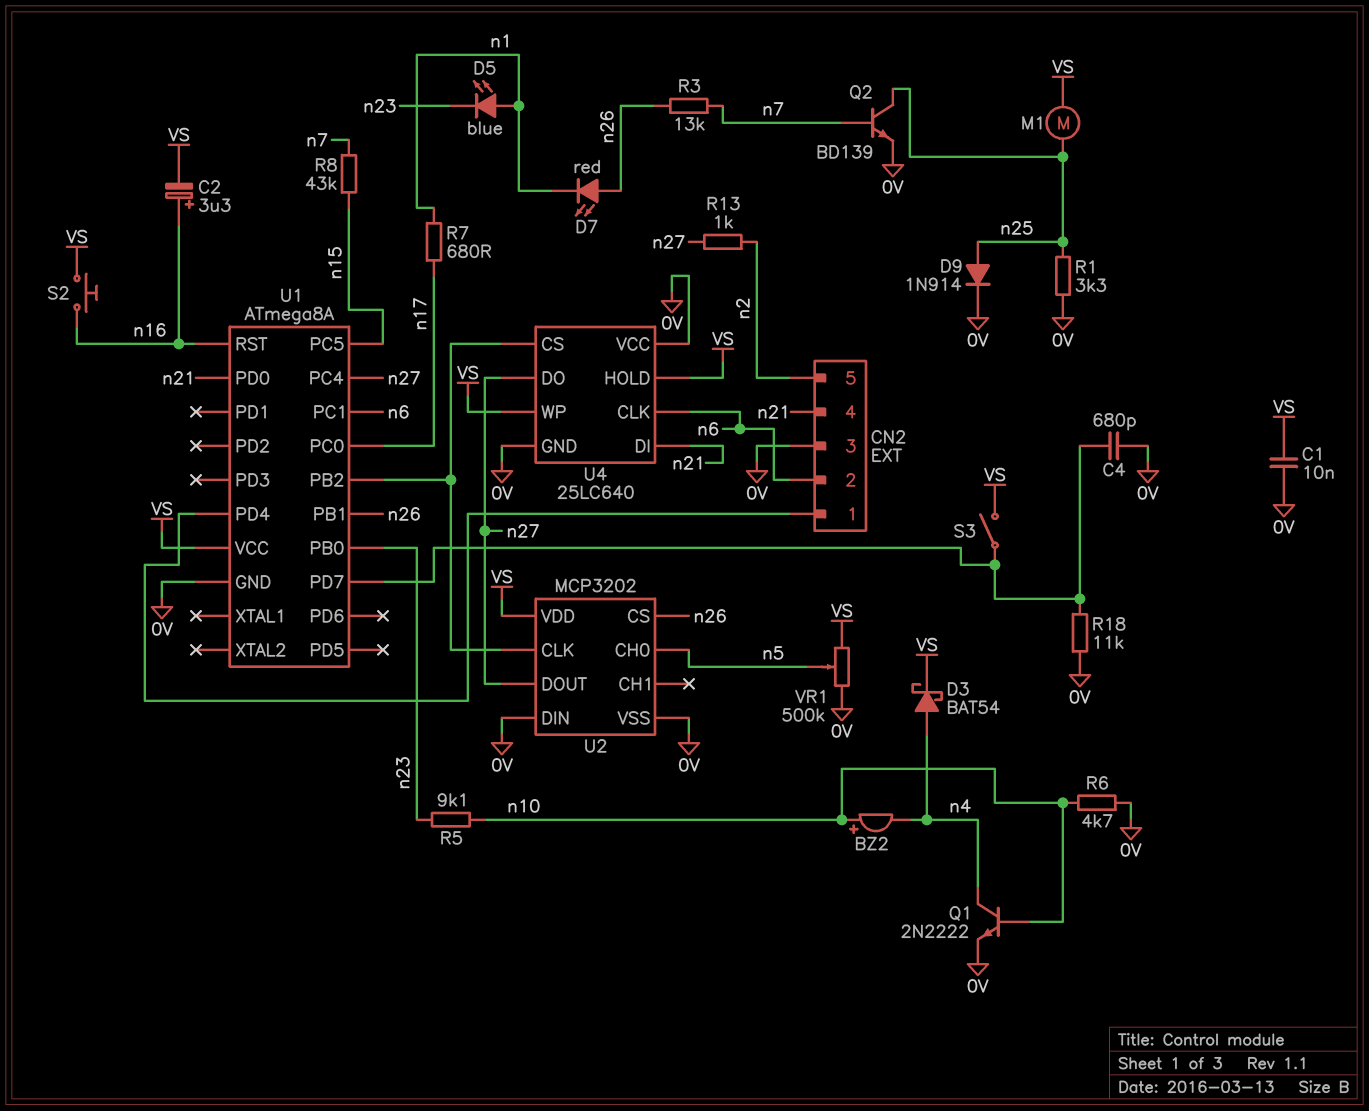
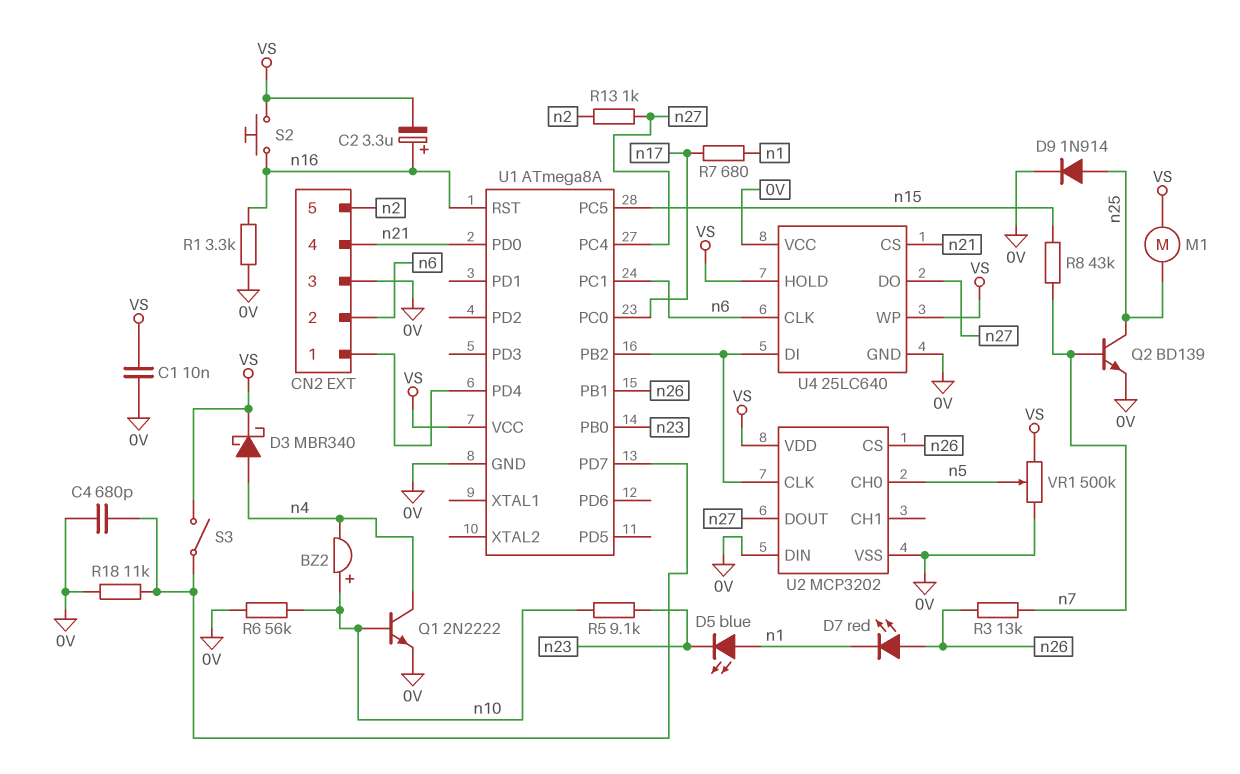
D3: schottky BAT54 (A n4, K VS) -> schottky MBR340 (A n4, K VS)
R1: 3.3k (0V, n25) -> 3.3k (0V, n16)
R6: 4.7k (0V, n10) -> 56k (0V, n10)
U4 pin CS: U1/PB2 -> n21
U4 pin DI: n21 -> U1/PB2

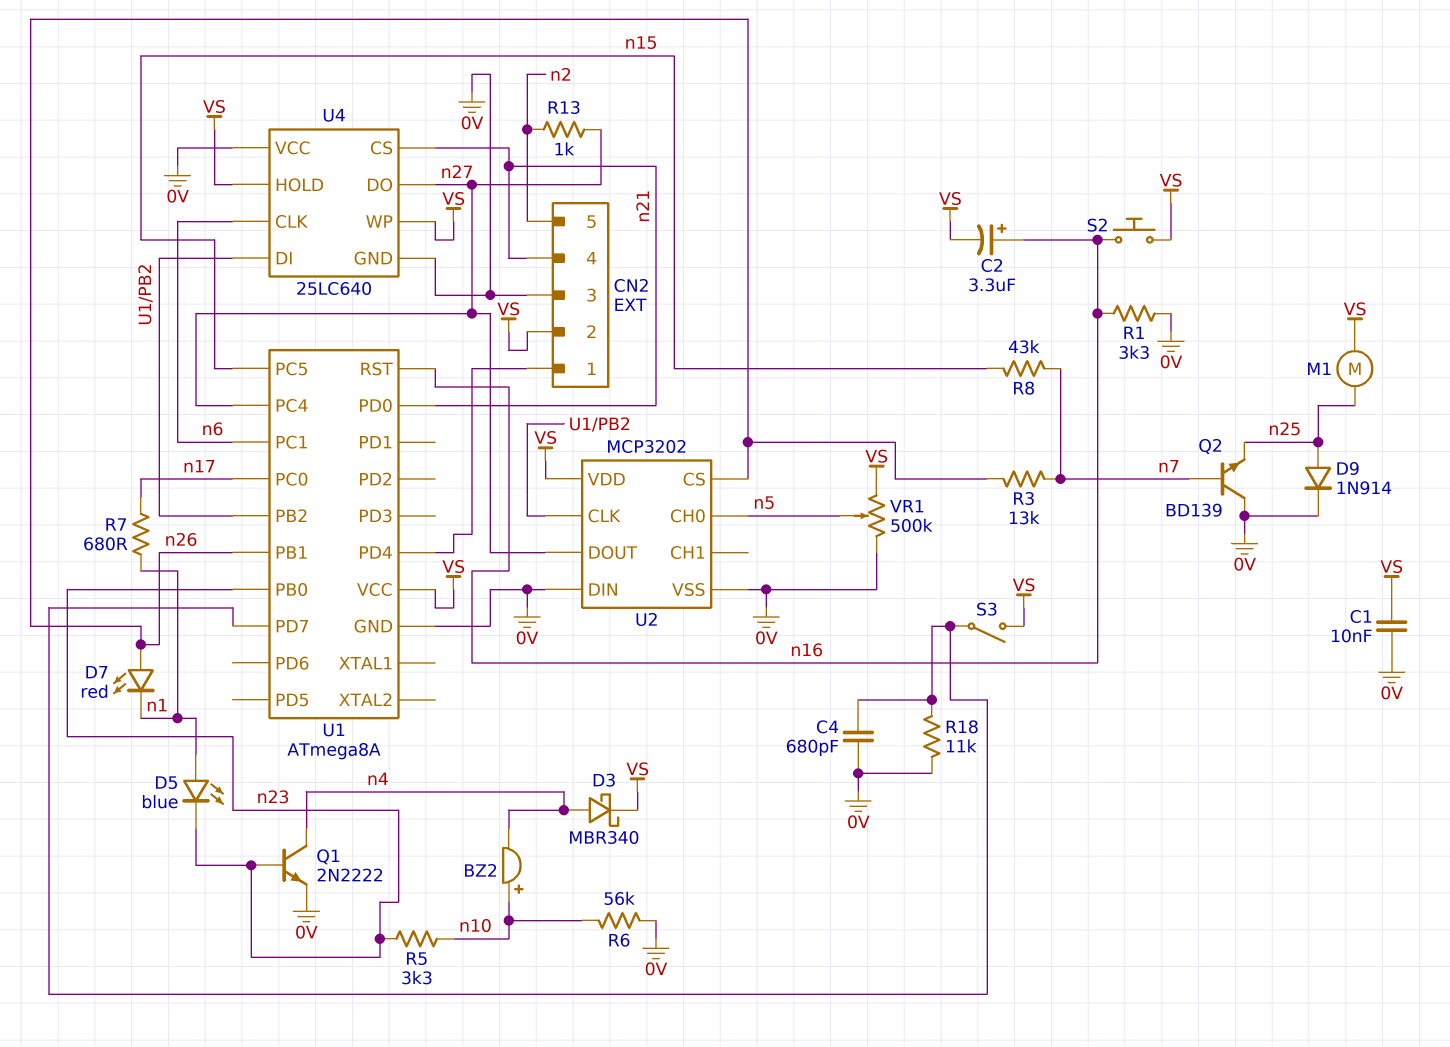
CN2 pin 2: n6 -> VS
Q1: NPN 2N2222 (B n10, C n4, E 0V) -> NPN 2N2222 (B n23, C n4, E 0V)
Q2: NPN BD139 (B n7, C n25, E 0V) -> NPN BD139 (B n7, C 0V, E n25)
R5: 9.1k (n10, n23) -> 3.3k (n10, n23)

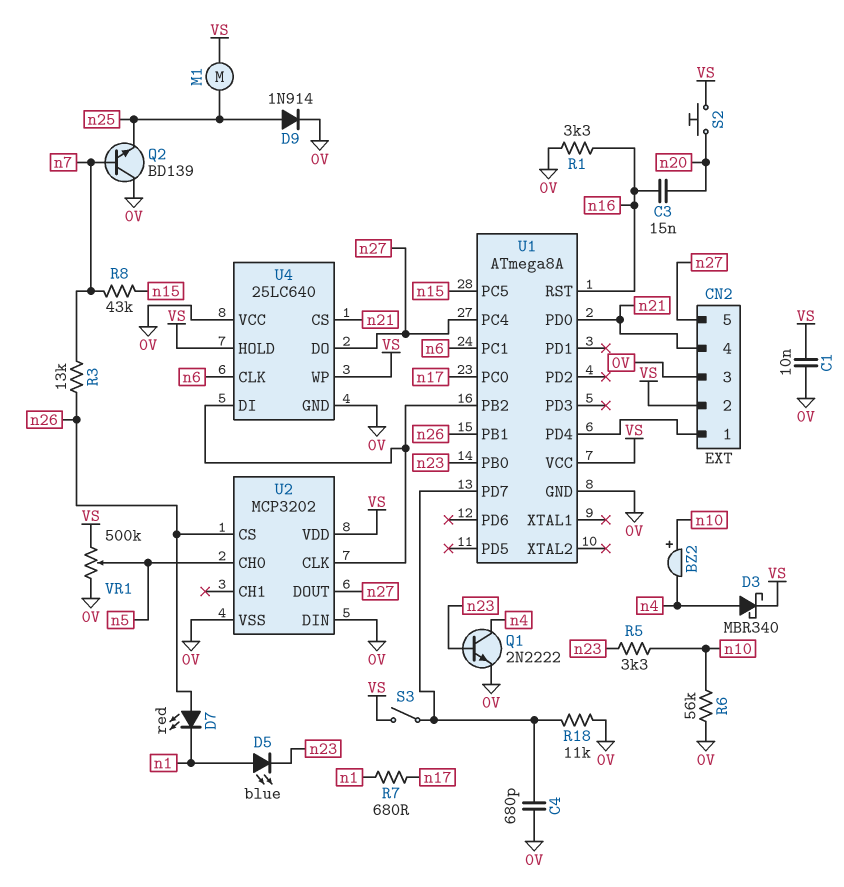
C2: 3.3uF (plus n16, minus VS) -> none
C3: none -> 15nF (n16, n20)
CN2 pin 5: n2 -> n27
R13: 1k (n2, n27) -> none
S2: button (VS, n16) -> button (VS, n20)

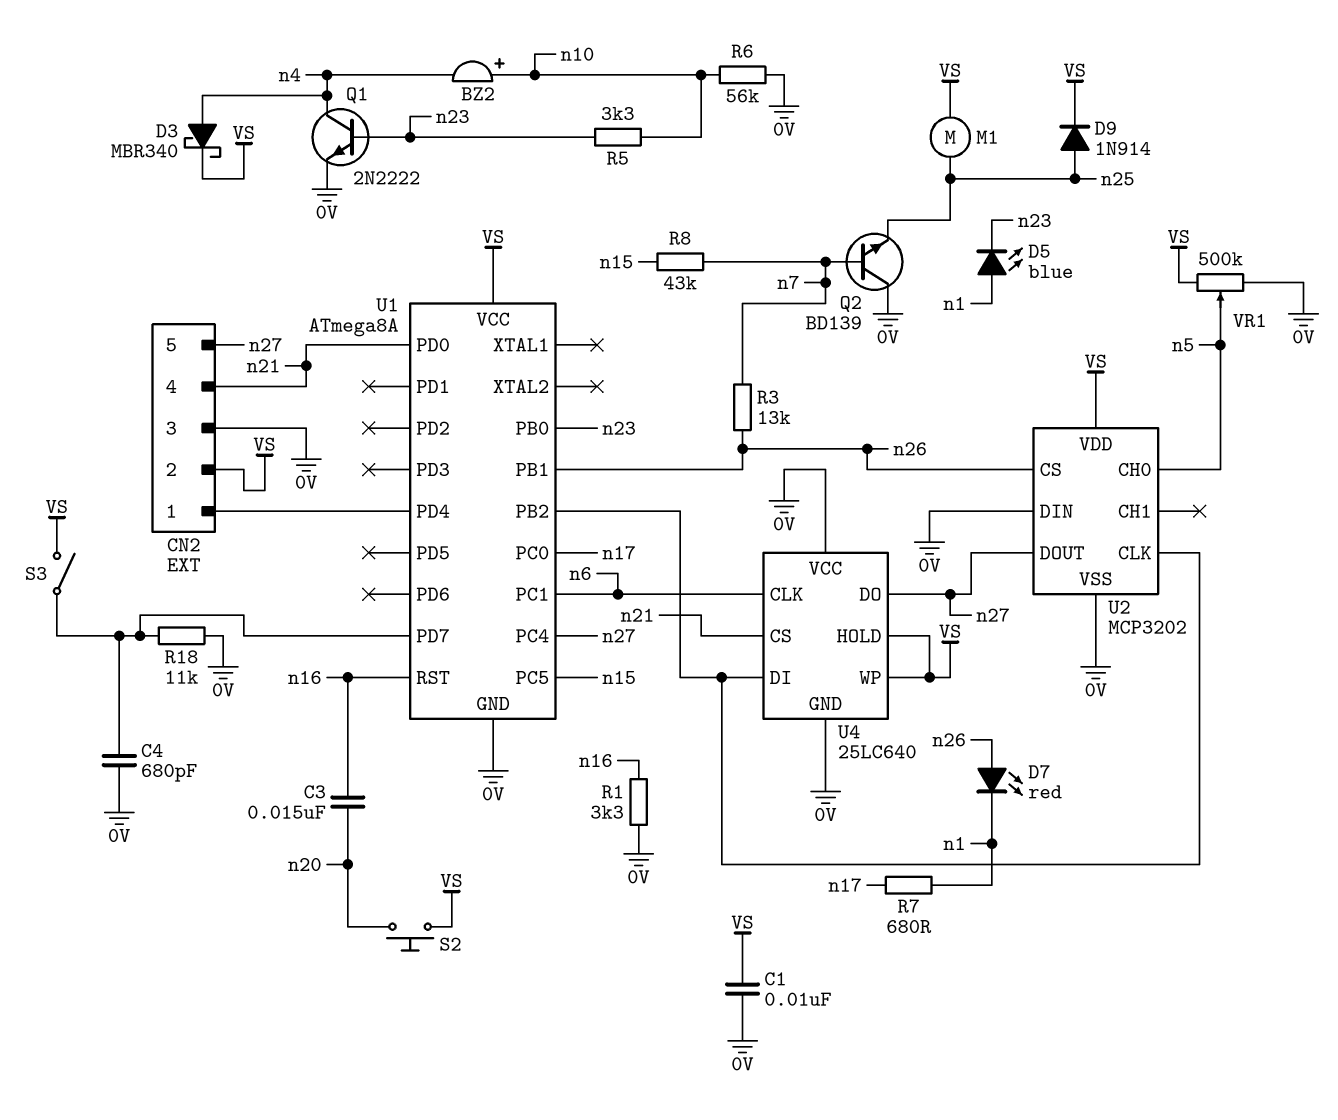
D9: diode 1N914 (A n25, K 0V) -> diode 1N914 (A n25, K VS)

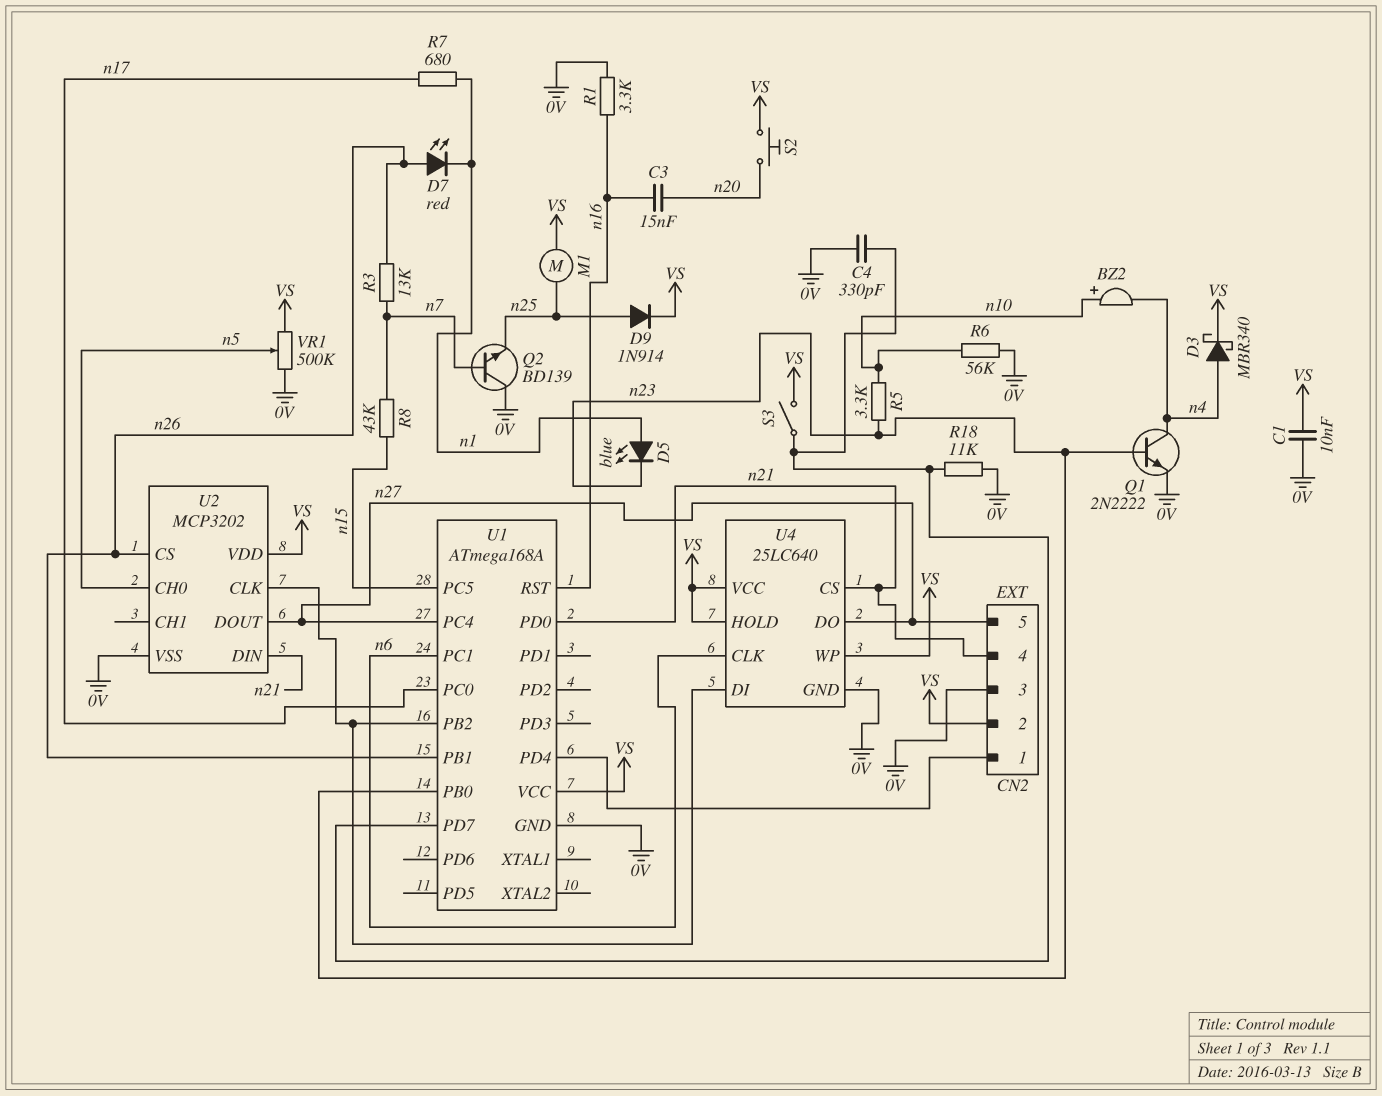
C4: 680pF (0V, U1/PD7) -> 330pF (0V, U1/PD7)
U1: ATmega8A -> ATmega168A
U2 pin DIN: 0V -> n21
U4 pin VCC: 0V -> VS

